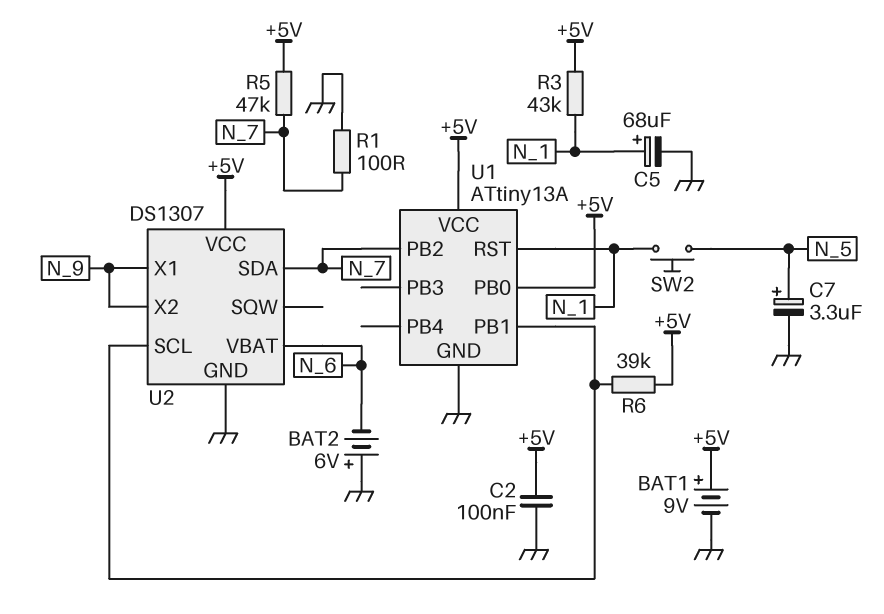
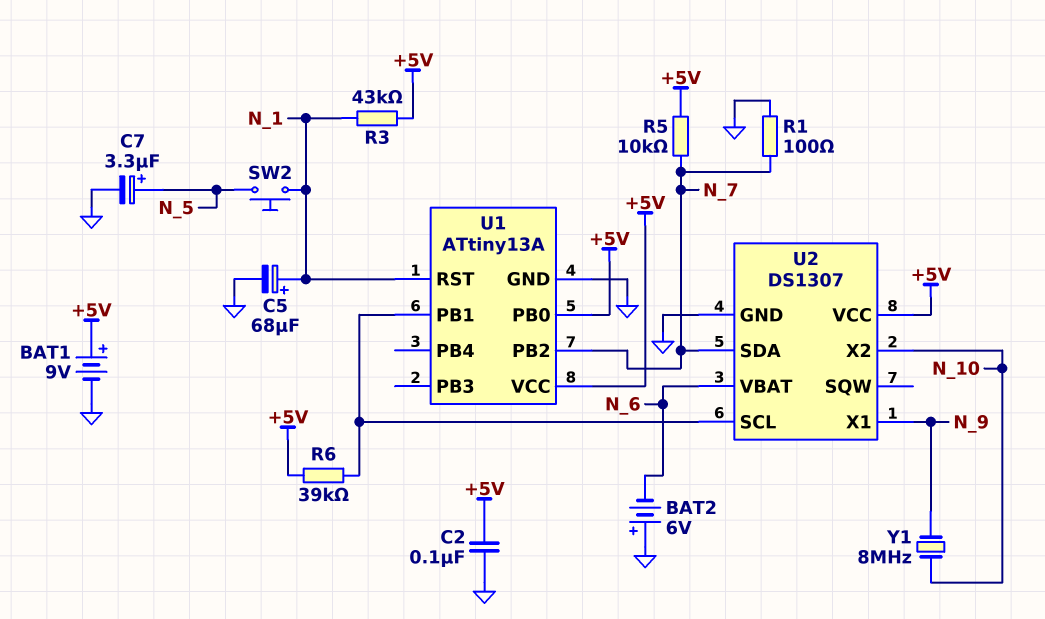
R5: 47k (+5V, N_7) -> 10k (+5V, N_7)
U2 pin X2: N_9 -> N_10
Y1: none -> 8MHz (N_9, N_10)

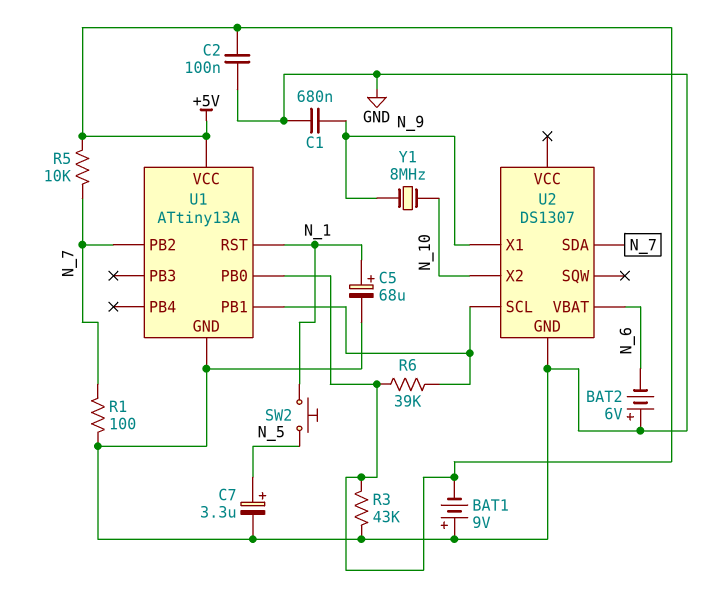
BAT1: 9V (plus +5V, minus GND) -> 9V (plus GND, minus +5V)
C1: none -> 680nF (GND, N_9)
R3: 43k (+5V, N_1) -> 43k (+5V, GND)
U2 pin VCC: +5V -> none

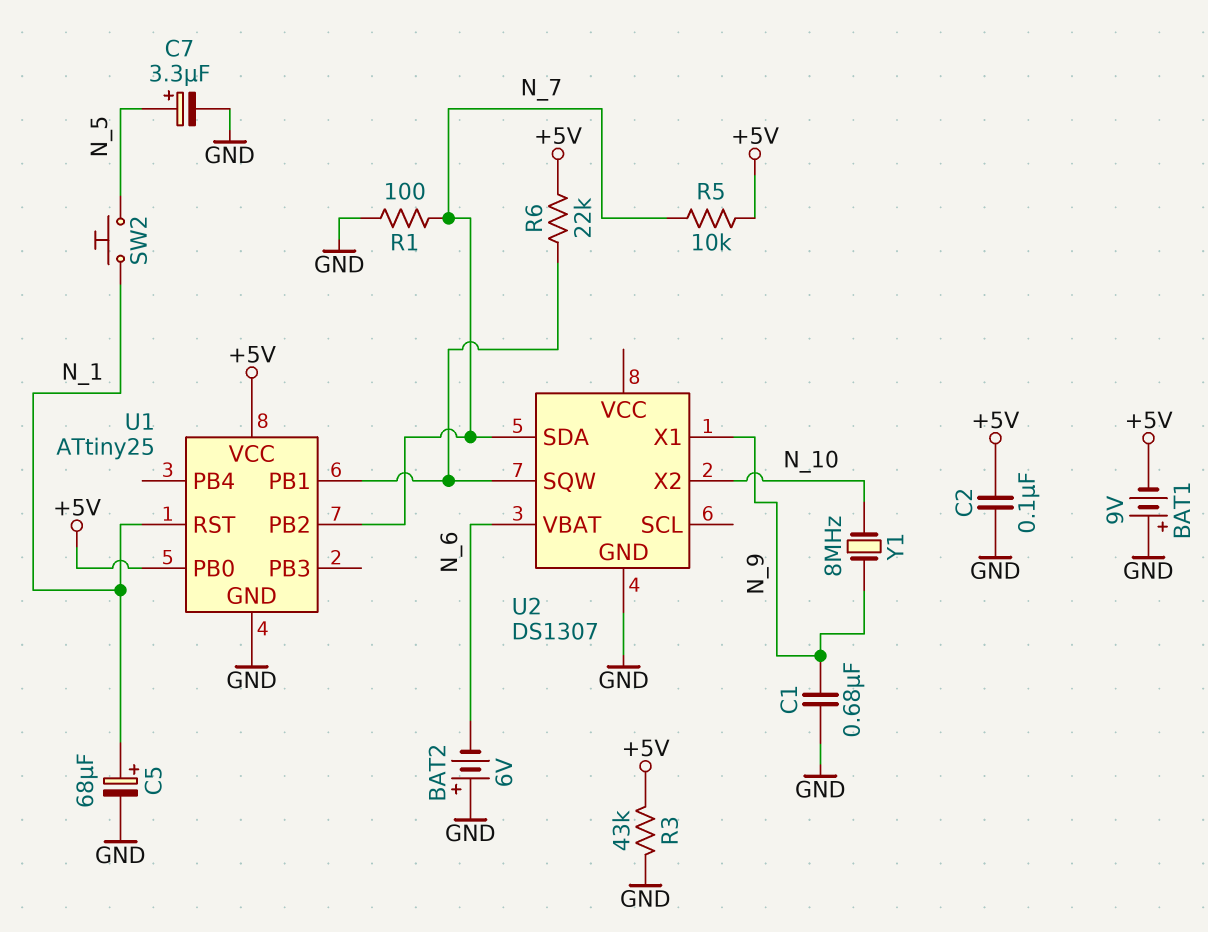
R6: 39k (+5V, U1/PB1) -> 22k (+5V, U1/PB1)
U1: ATtiny13A -> ATtiny25
U2 pin SCL: U1/PB1 -> none
U2 pin SQW: none -> U1/PB1

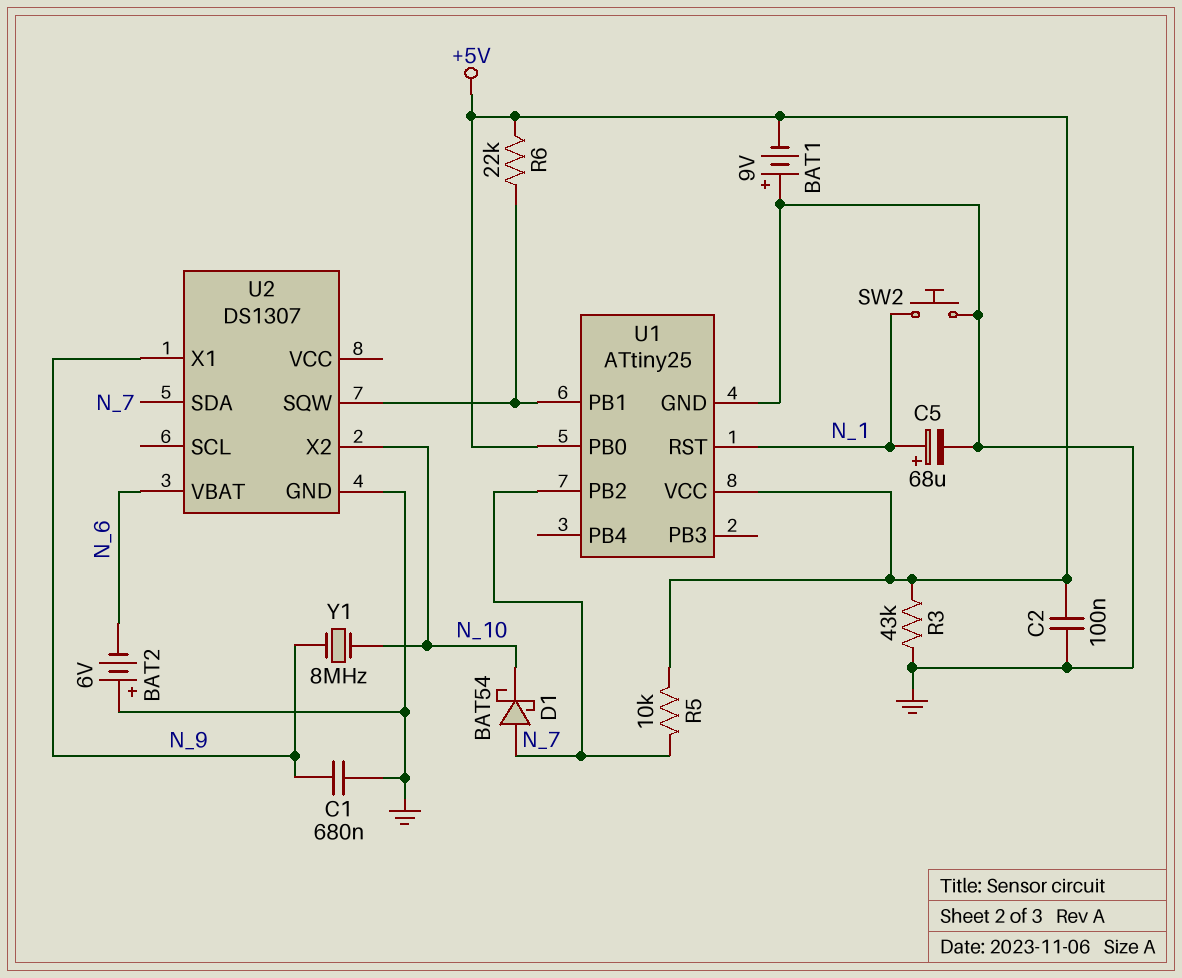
C7: 3.3uF (plus N_5, minus GND) -> none
D1: none -> schottky BAT54 (A N_7, K N_10)
R1: 100 (GND, N_7) -> none
SW2: button (N_1, N_5) -> button (GND, N_1)

